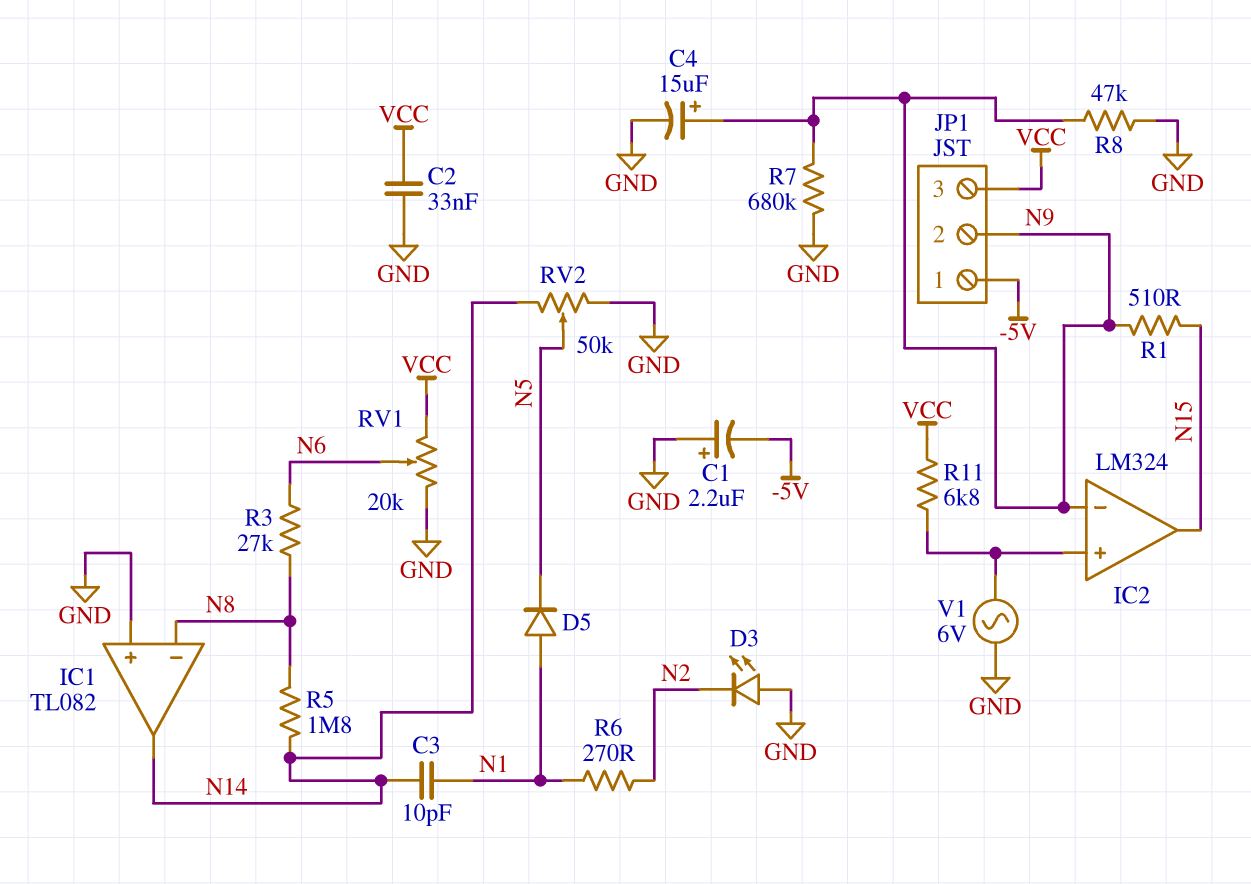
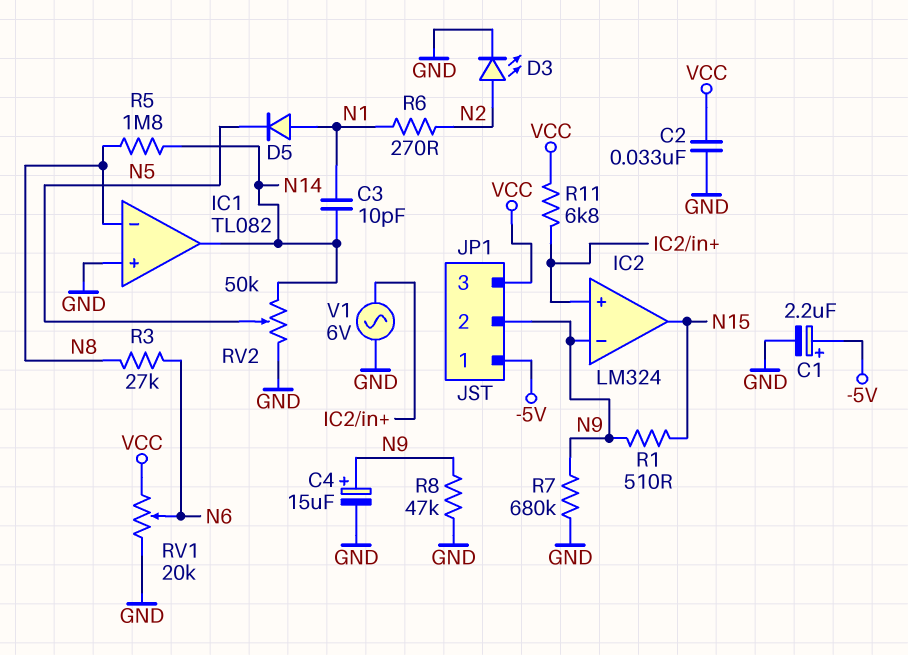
C1: 2.2uF (plus GND, minus -5V) -> 2.2uF (plus -5V, minus GND)
D3: LED (A GND, K N2) -> LED (A N2, K GND)

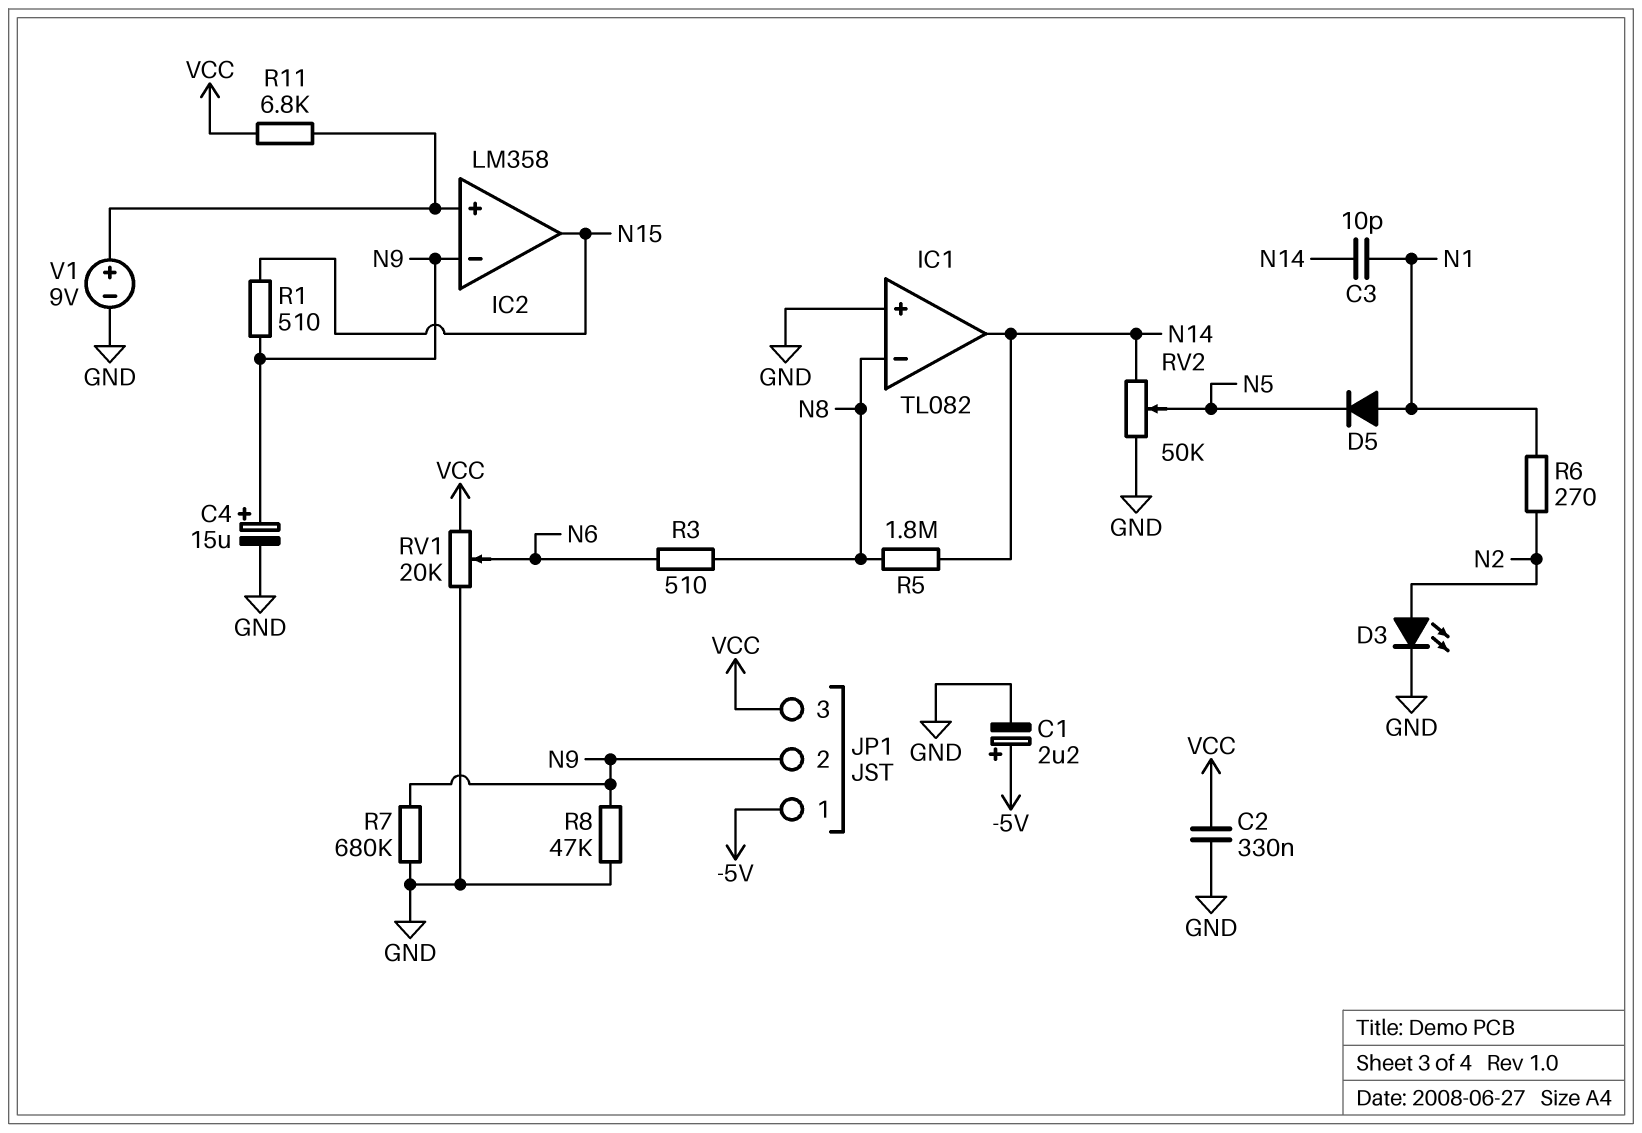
C2: 33nF (GND, VCC) -> 330nF (GND, VCC)
IC2: LM324 -> LM358
R3: 27k (N6, N8) -> 510 (N6, N8)
V1: AC 6V (GND, IC2/in+) -> 9V (plus IC2/in+, minus GND)

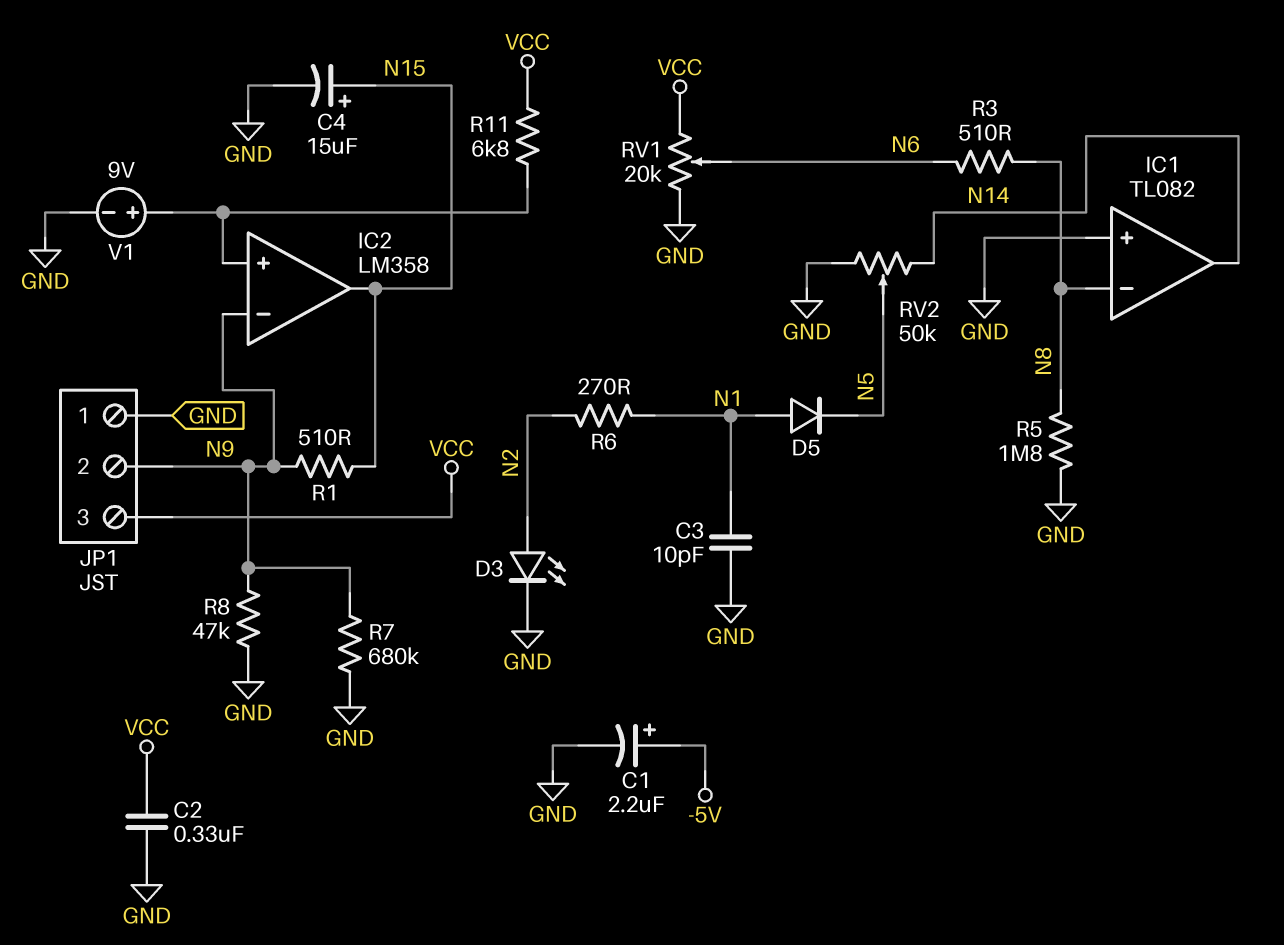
C3: 10pF (N1, N14) -> 10pF (GND, N1)
C4: 15uF (plus N9, minus GND) -> 15uF (plus N15, minus GND)
JP1 pin 1: -5V -> GND
R5: 1.8M (N8, N14) -> 1.8M (GND, N8)

